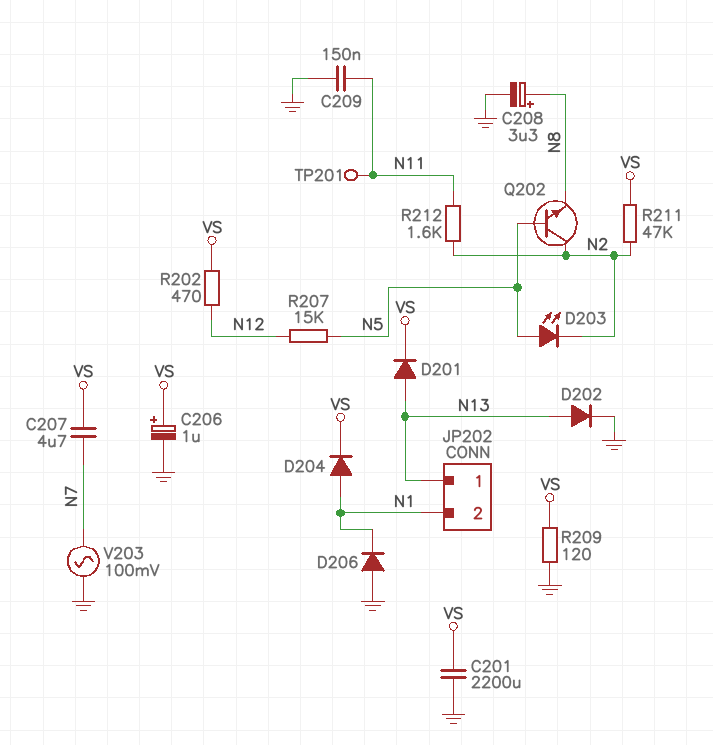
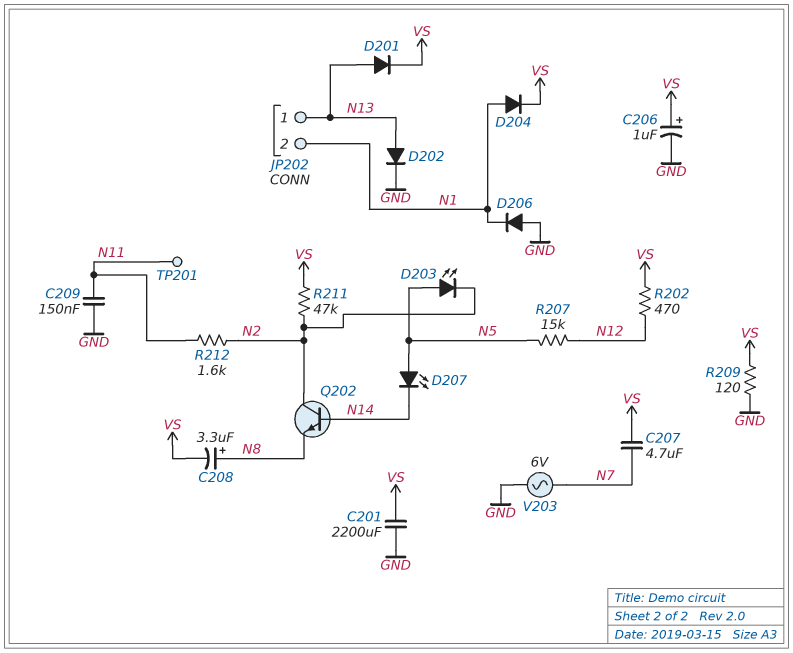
C208: 3.3uF (plus N8, minus GND) -> 3.3uF (plus N8, minus VS)
D207: none -> LED (A N5, K N14)
Q202: NPN (B N5, C N2, E N8) -> NPN (B N14, C N2, E N8)
V203: AC 100mV (GND, N7) -> AC 6V (GND, N7)

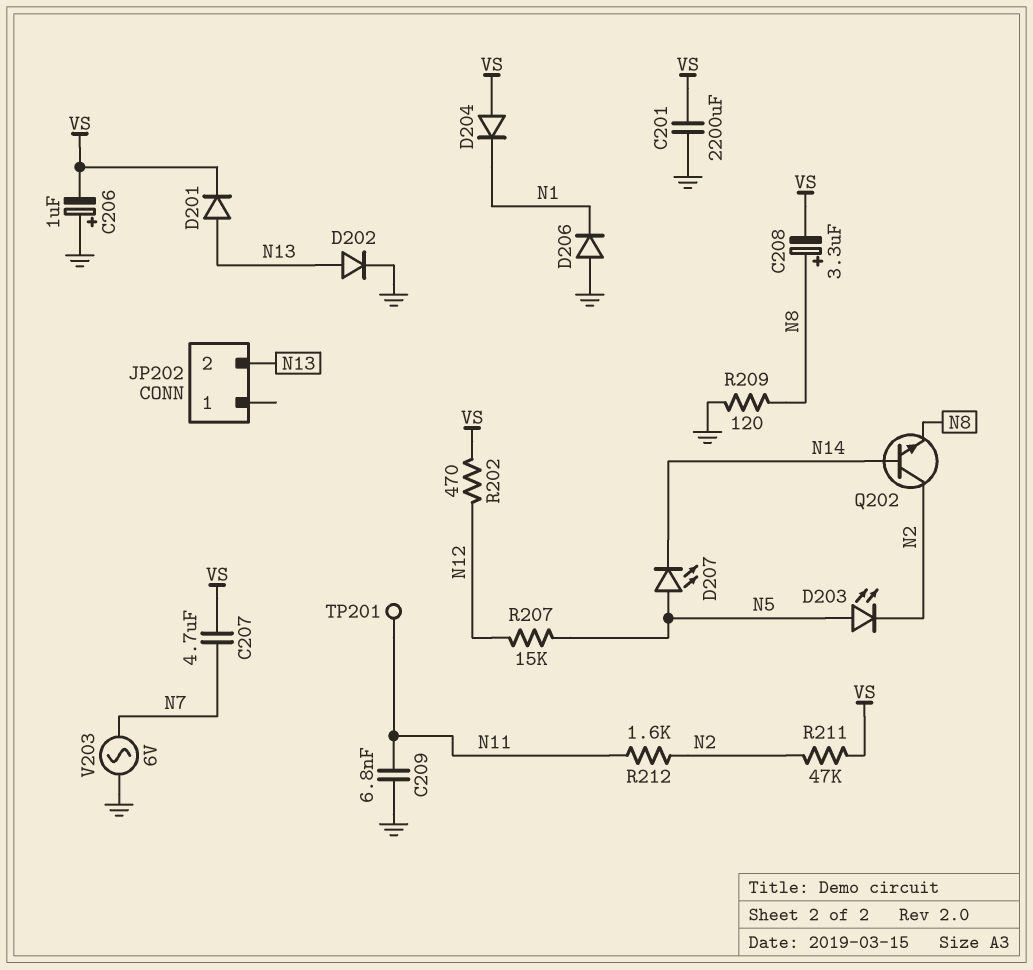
C206: 1uF (plus VS, minus GND) -> 1uF (plus GND, minus VS)
C209: 150nF (GND, N11) -> 6.8nF (GND, N11)
D204: diode (A N1, K VS) -> diode (A VS, K N1)
JP202 pin 1: N13 -> none
JP202 pin 2: N1 -> N13
R209: 120 (GND, VS) -> 120 (GND, N8)

